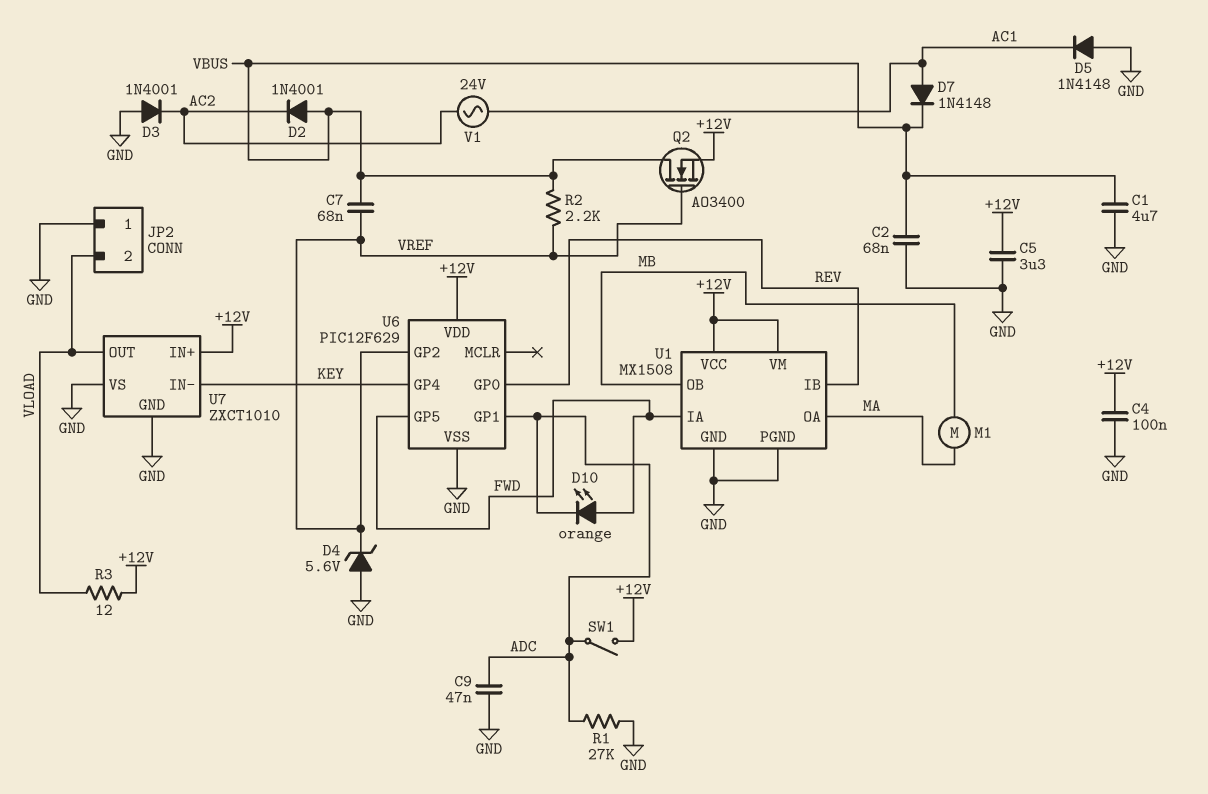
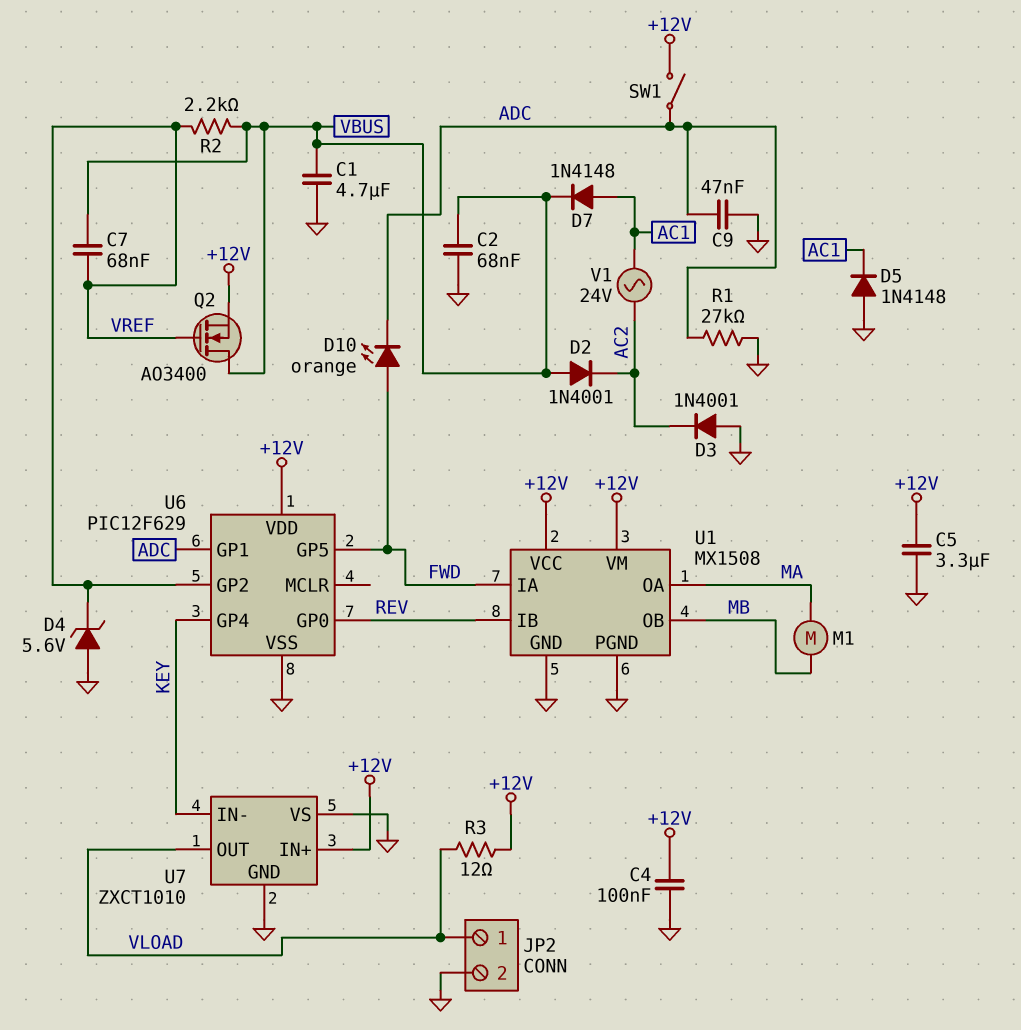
JP2 pin 1: GND -> VLOAD
JP2 pin 2: VLOAD -> GND

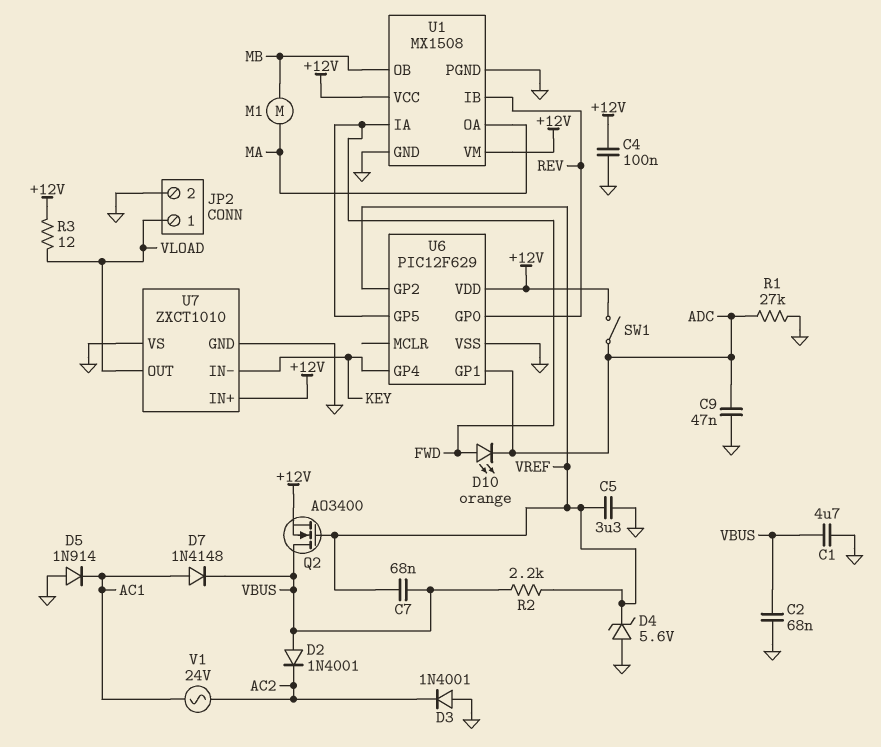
C5: 3.3uF (+12V, GND) -> 3.3uF (GND, VREF)
D5: diode 1N4148 (A GND, K AC1) -> diode 1N914 (A GND, K AC1)

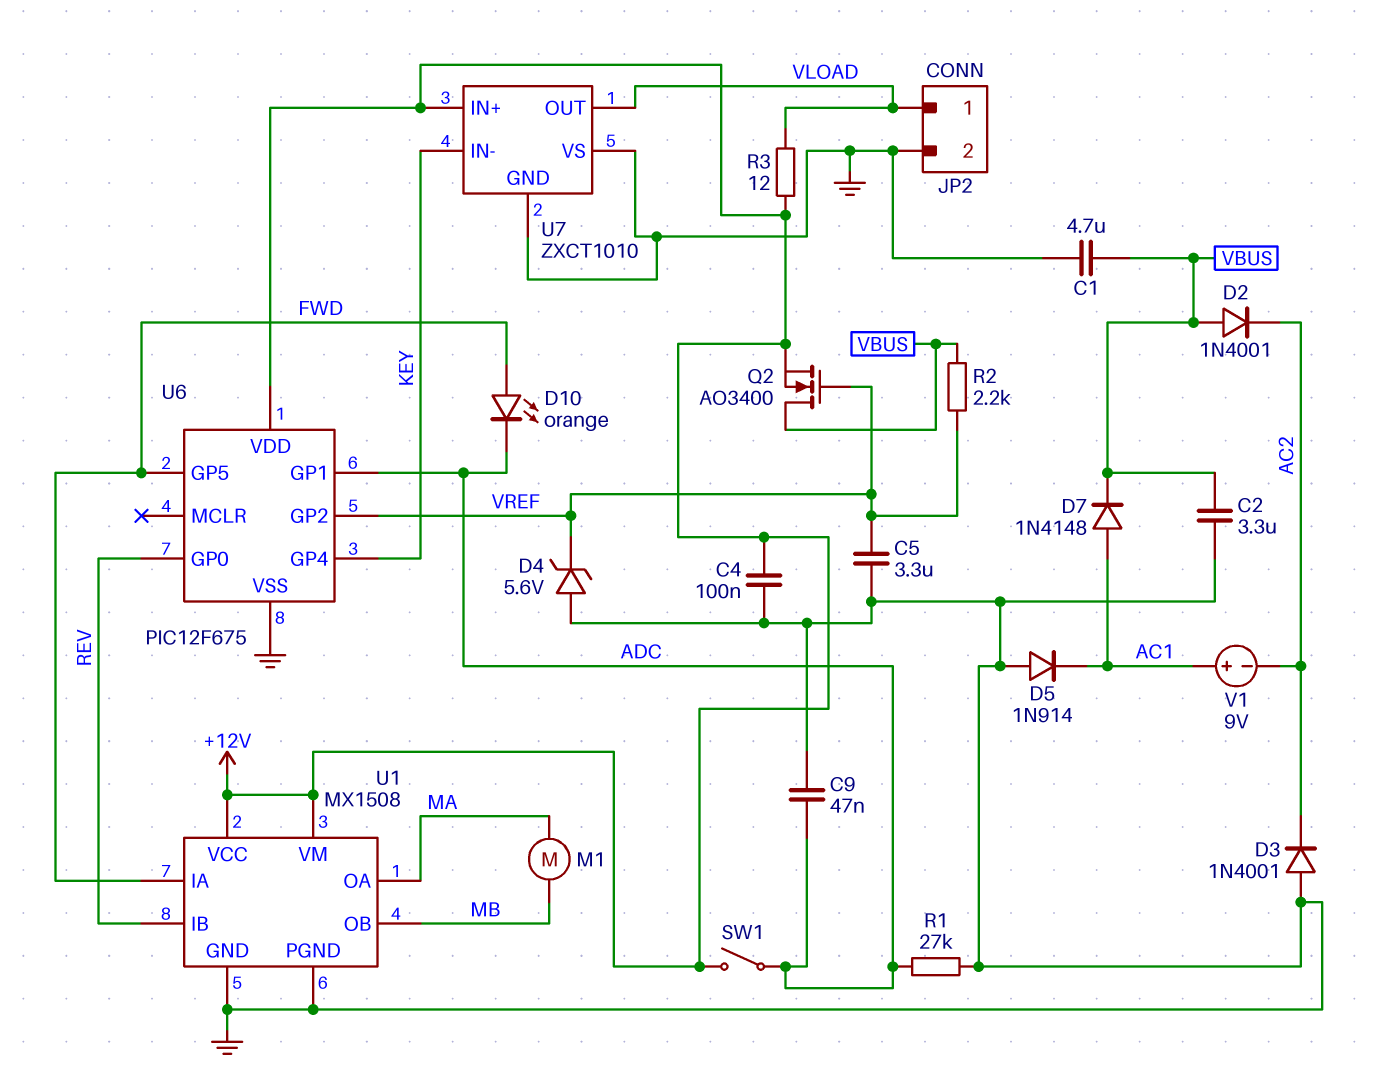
C2: 68nF (GND, VBUS) -> 3.3uF (GND, VBUS)
C7: 68nF (VBUS, VREF) -> none
U6: PIC12F629 -> PIC12F675
V1: AC 24V (AC1, AC2) -> 9V (plus AC1, minus AC2)

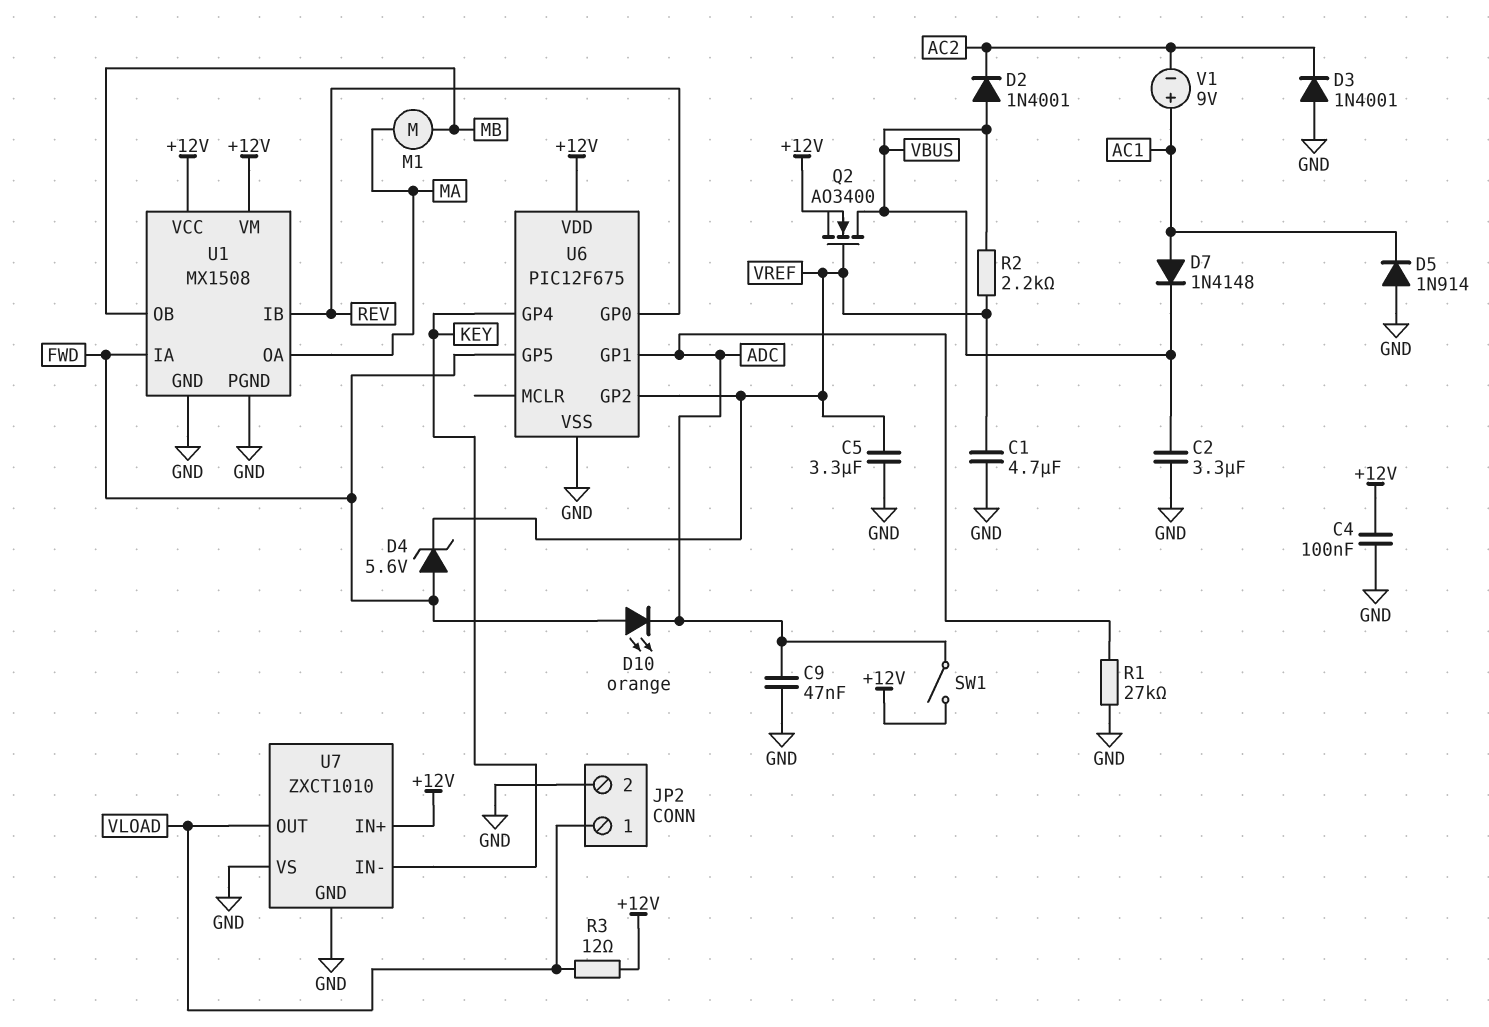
C1: 4.7uF (GND, VBUS) -> 4.7uF (GND, VREF)
D4: zener 5.6V (A GND, K VREF) -> zener 5.6V (A FWD, K VREF)

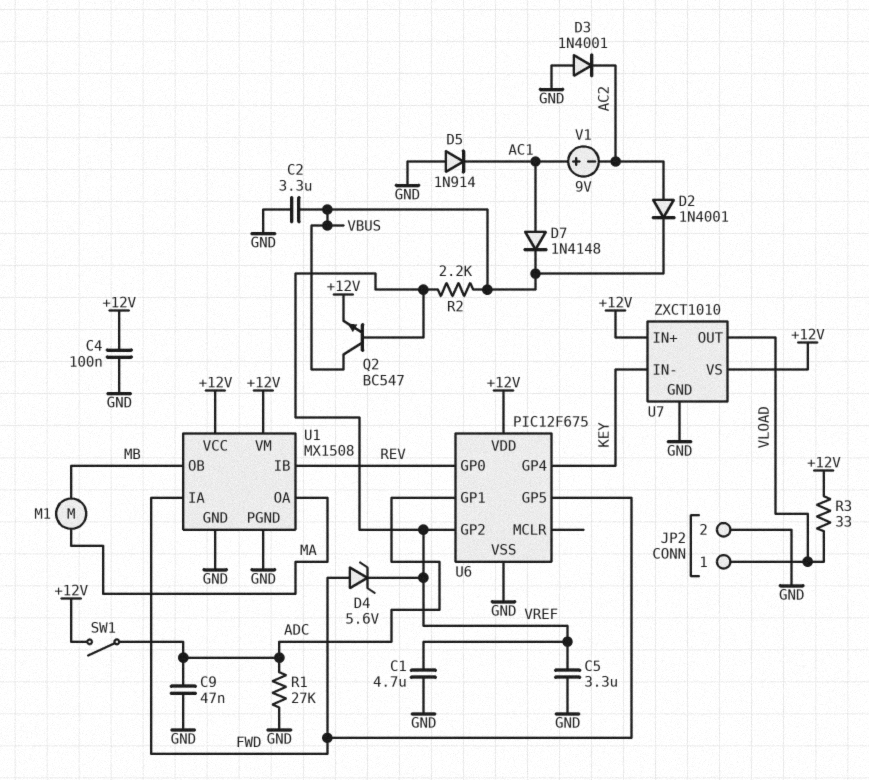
D2: diode 1N4001 (A VBUS, K AC2) -> diode 1N4001 (A AC2, K VBUS)
D10: LED orange (A FWD, K ADC) -> none
Q2: NMOS AO3400 (G VREF, D VBUS, S +12V) -> NPN BC547 (B VREF, C VBUS, E +12V)
R3: 12 (+12V, VLOAD) -> 33 (+12V, VLOAD)
U7 pin VS: GND -> +12V

